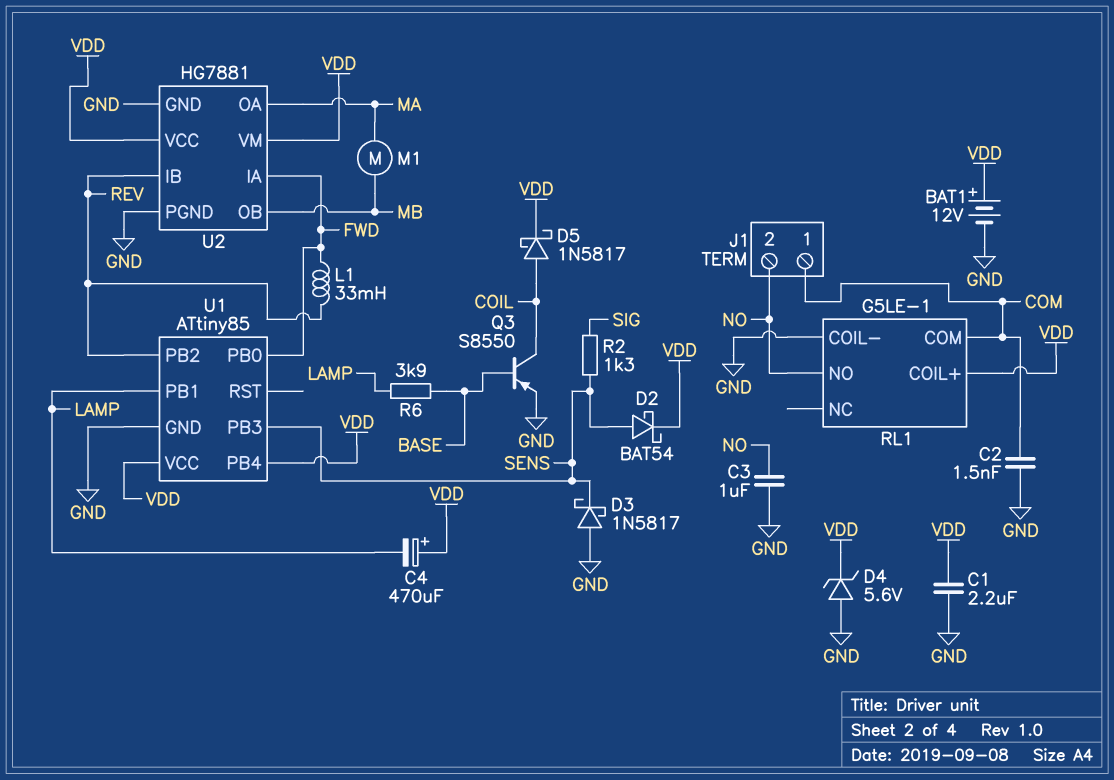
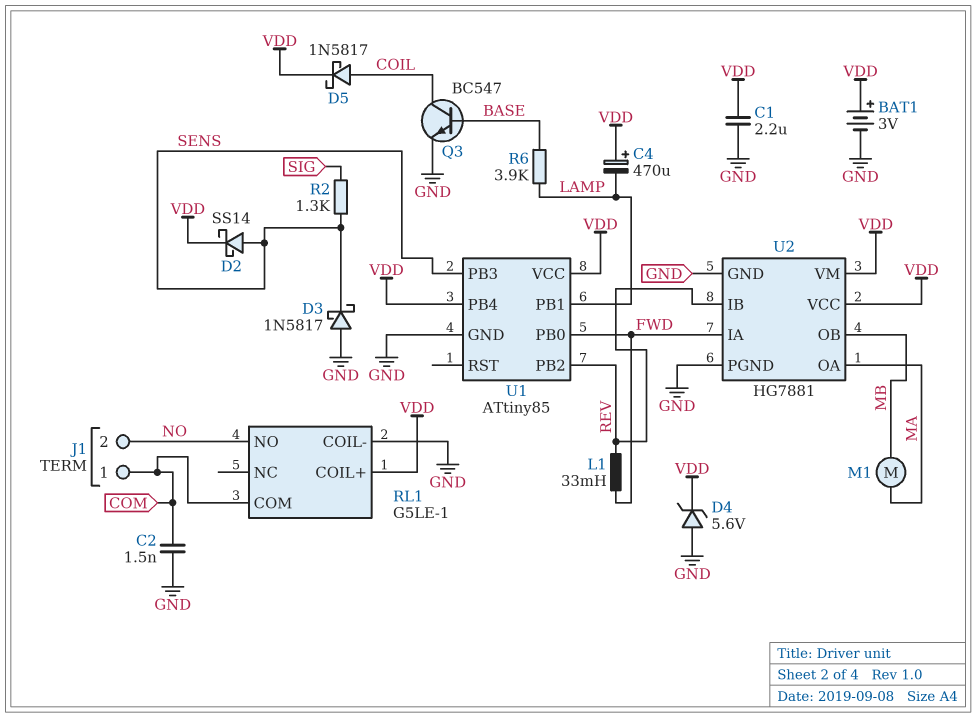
BAT1: 12V (plus VDD, minus GND) -> 3V (plus VDD, minus GND)
C3: 1uF (GND, NO) -> none
D2: schottky BAT54 (A SENS, K VDD) -> schottky SS14 (A SENS, K VDD)
Q3: PNP S8550 (B BASE, C COIL, E GND) -> NPN BC547 (B BASE, C COIL, E GND)

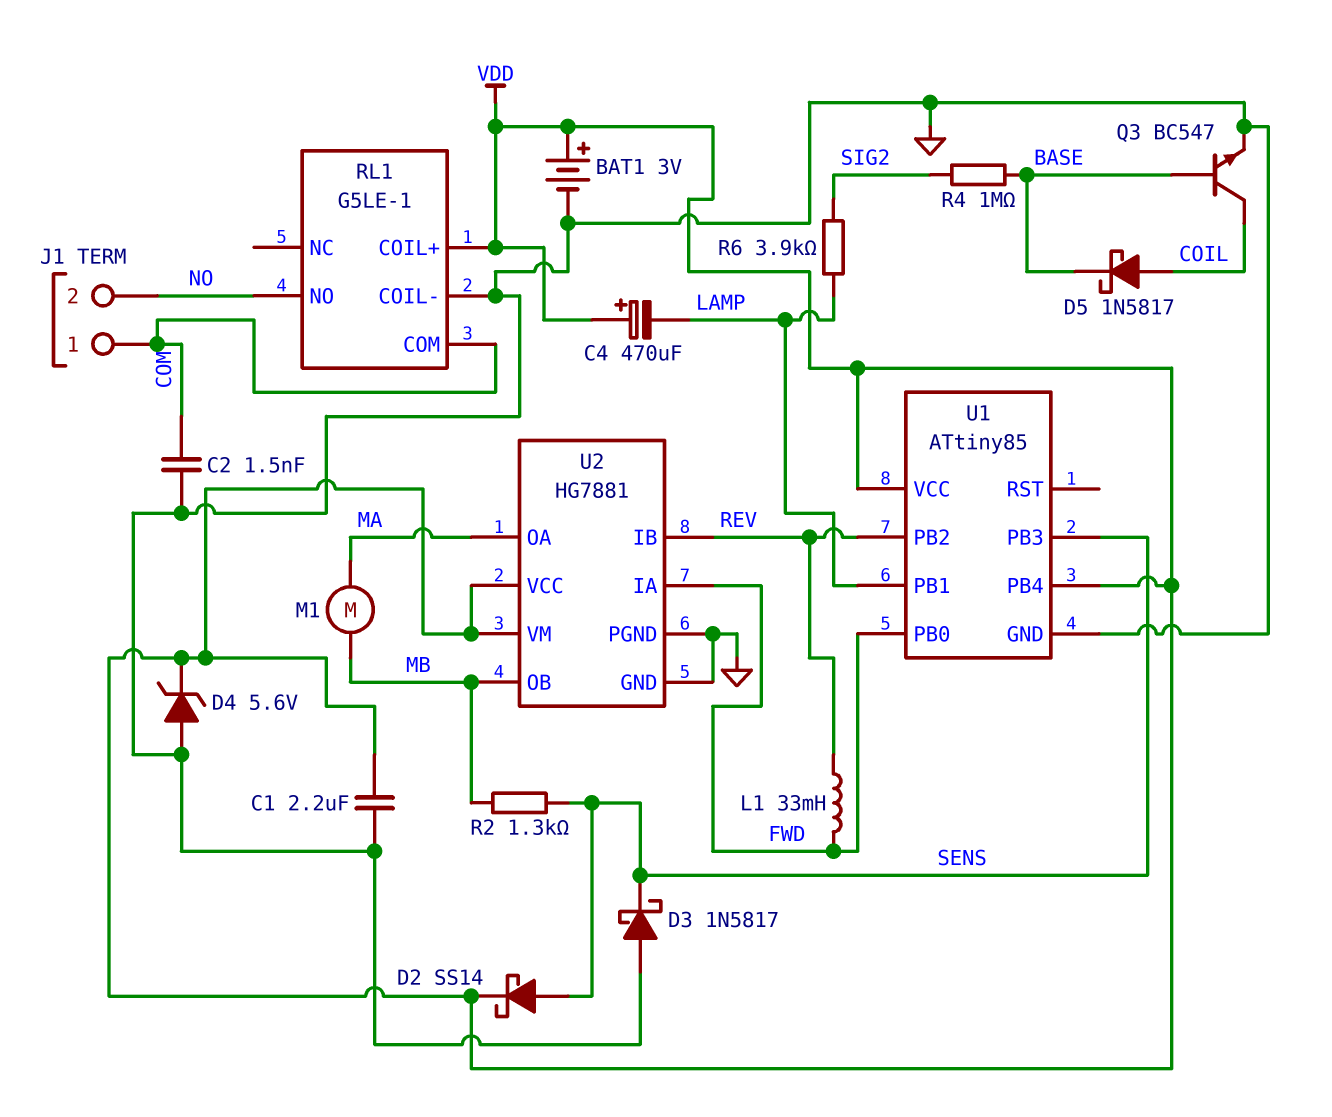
D5: schottky 1N5817 (A COIL, K VDD) -> schottky 1N5817 (A COIL, K BASE)
R2: 1.3k (SENS, SIG) -> 1.3k (MB, SENS)
R4: none -> 1M (BASE, SIG2)
R6: 3.9k (BASE, LAMP) -> 3.9k (LAMP, SIG2)

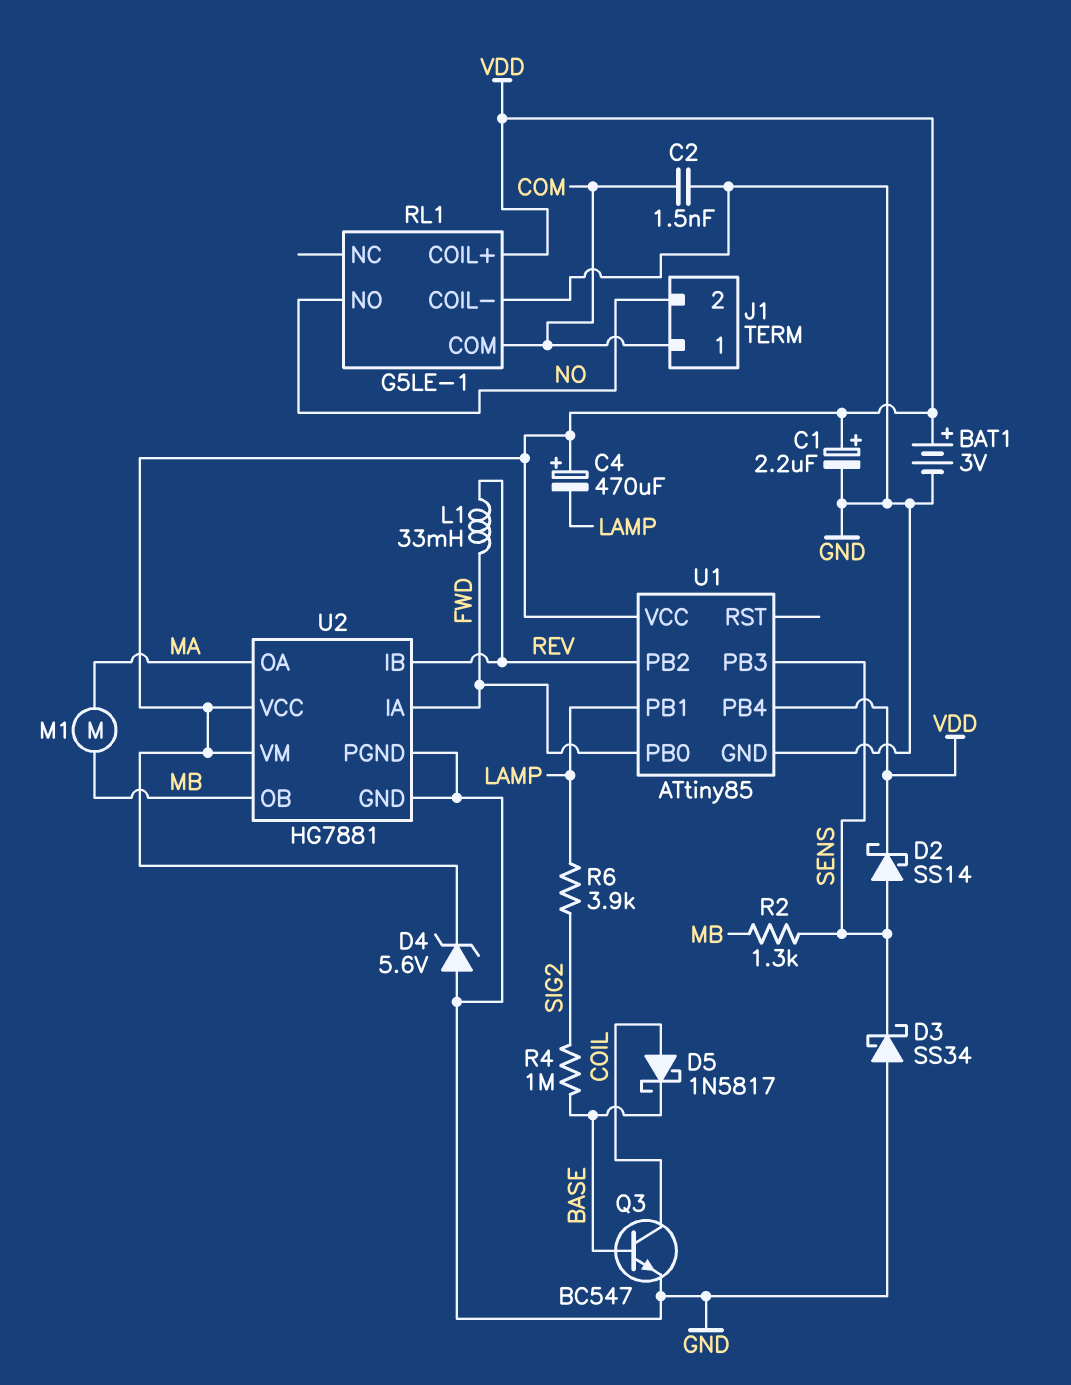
C1: 2.2uF (GND, VDD) -> 2.2uF (plus VDD, minus GND)
D3: schottky 1N5817 (A GND, K SENS) -> schottky SS34 (A GND, K SENS)

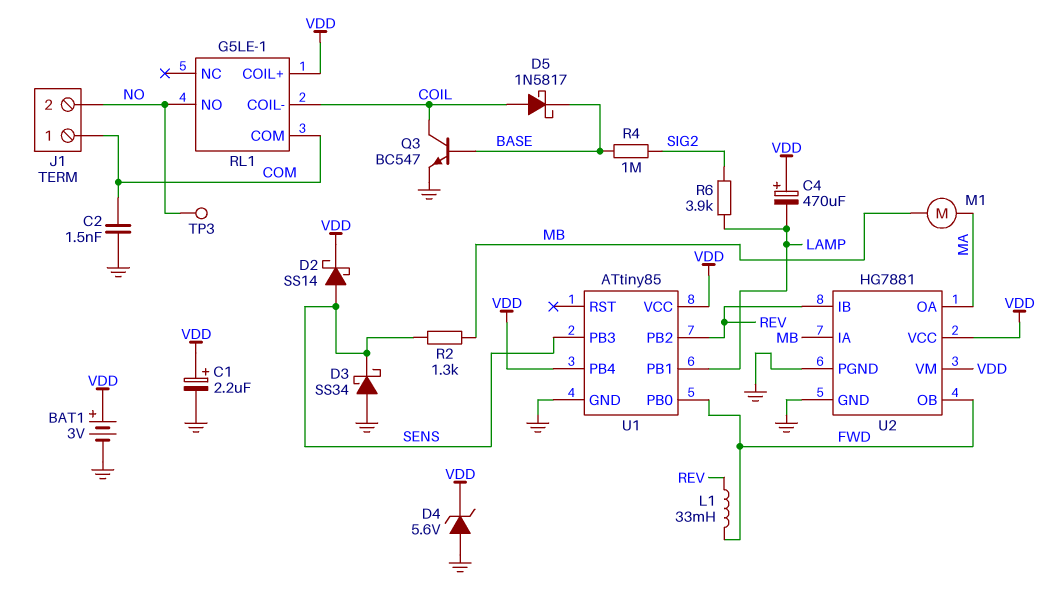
RL1 pin COIL-: GND -> COIL
TP3: none -> test point (NO)
U2 pin IA: FWD -> MB
U2 pin OB: MB -> FWD

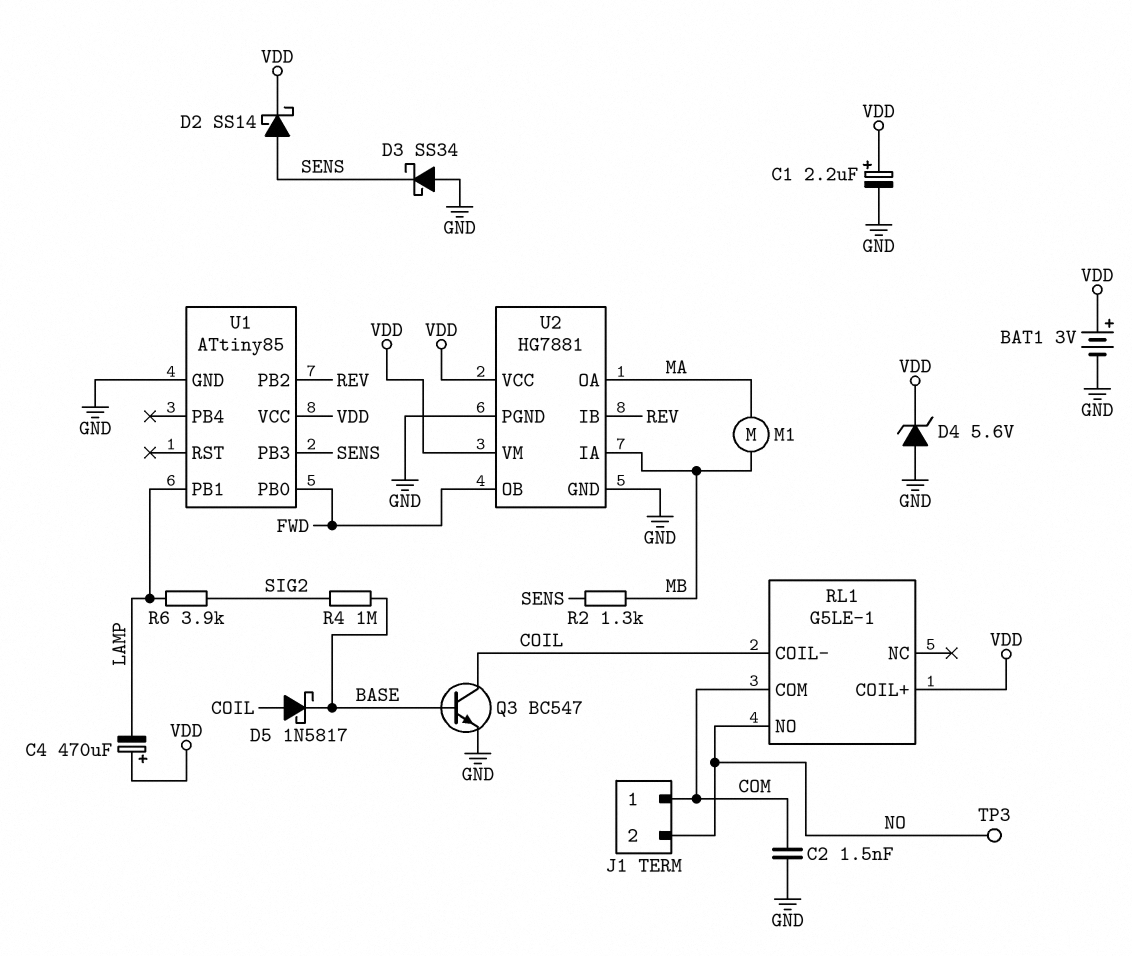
L1: 33mH (FWD, REV) -> none
U1 pin PB4: VDD -> none

